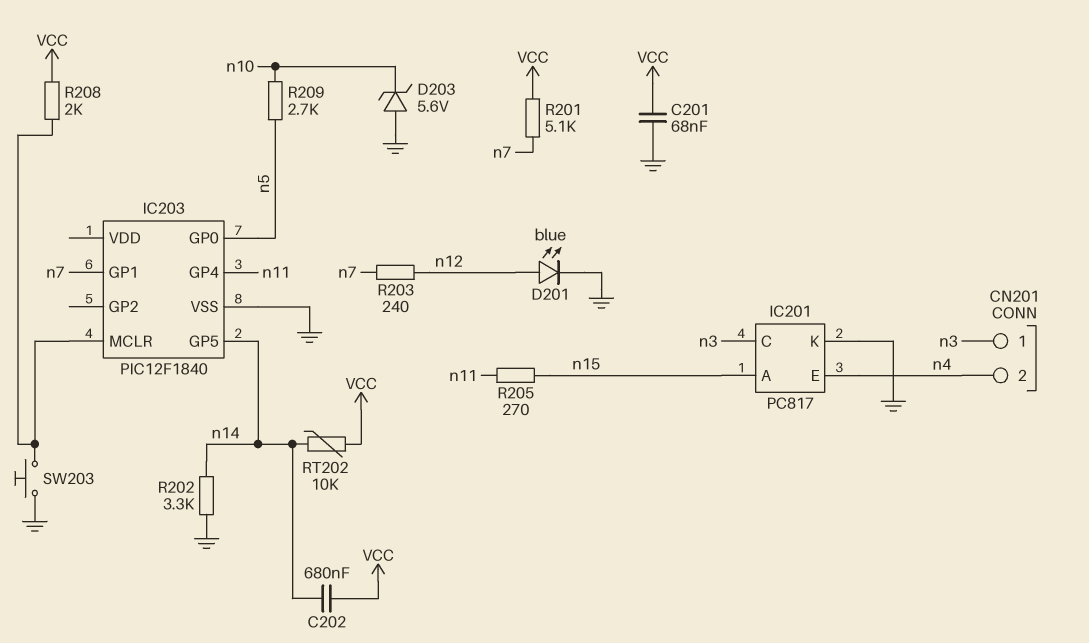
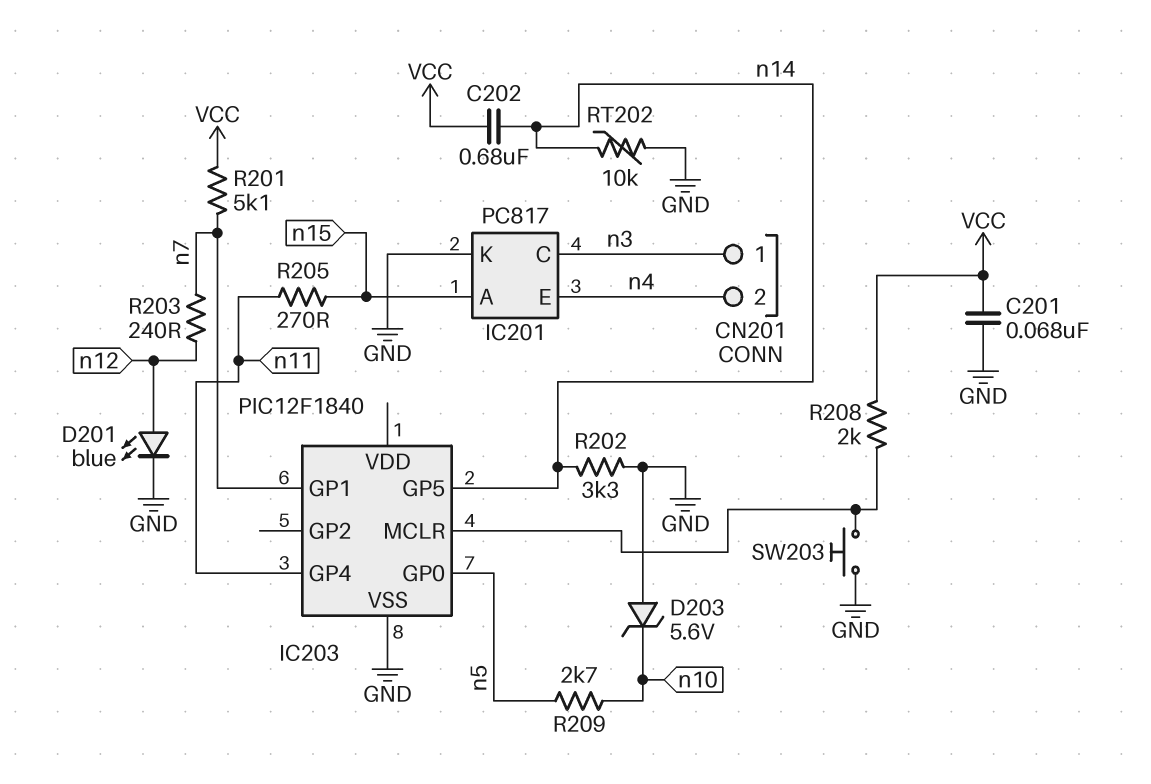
RT202: 10k (VCC, n14) -> 10k (GND, n14)

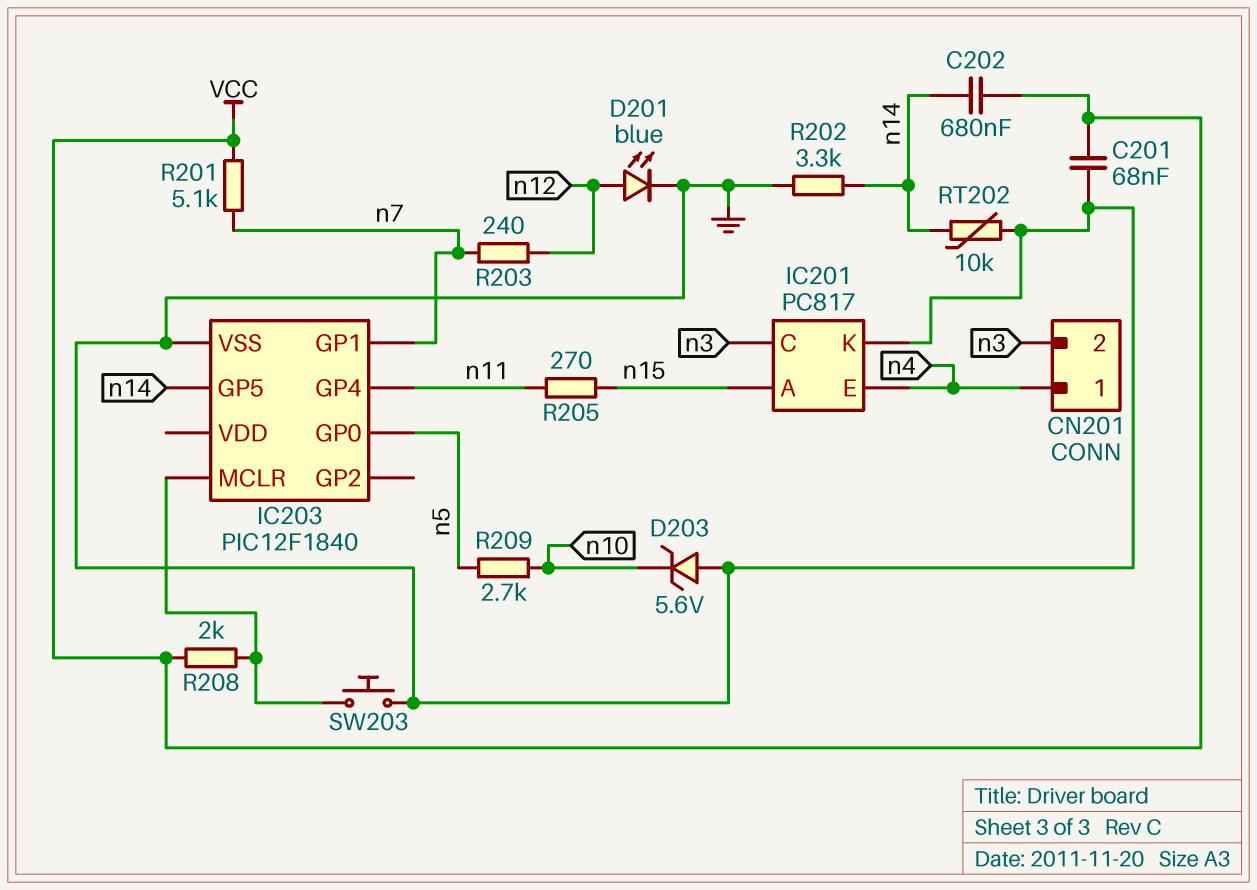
CN201 pin 1: n3 -> n4
CN201 pin 2: n4 -> n3

